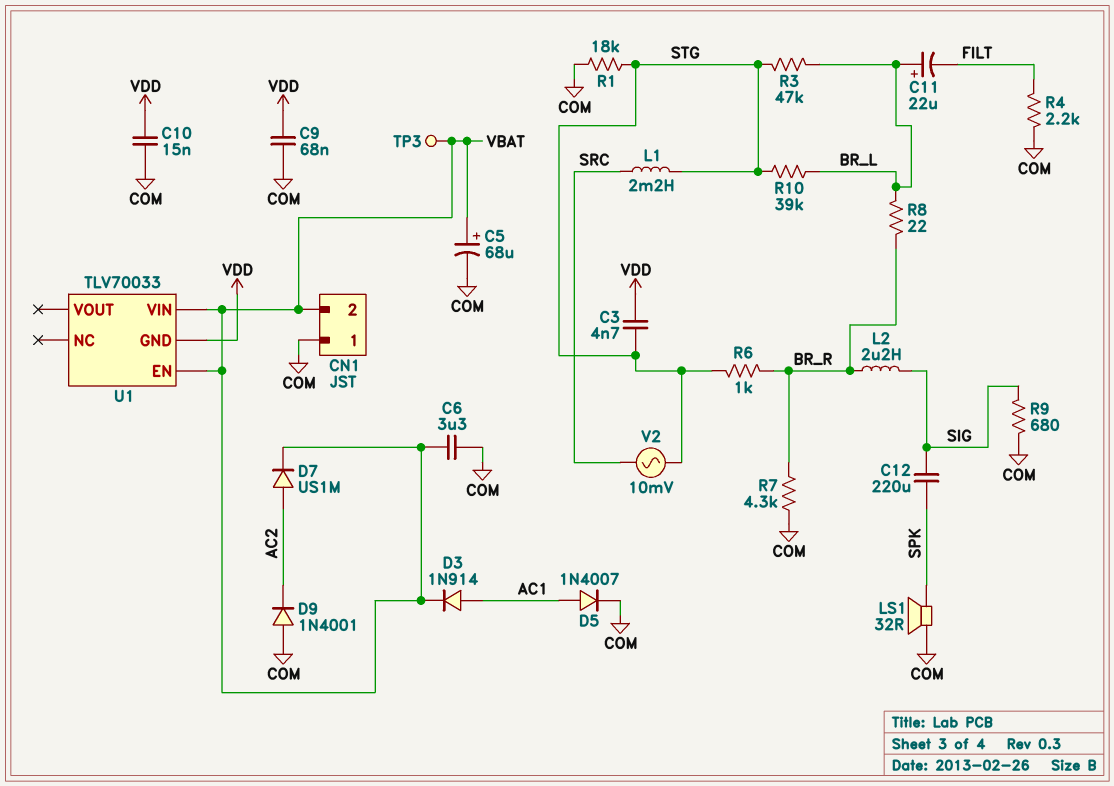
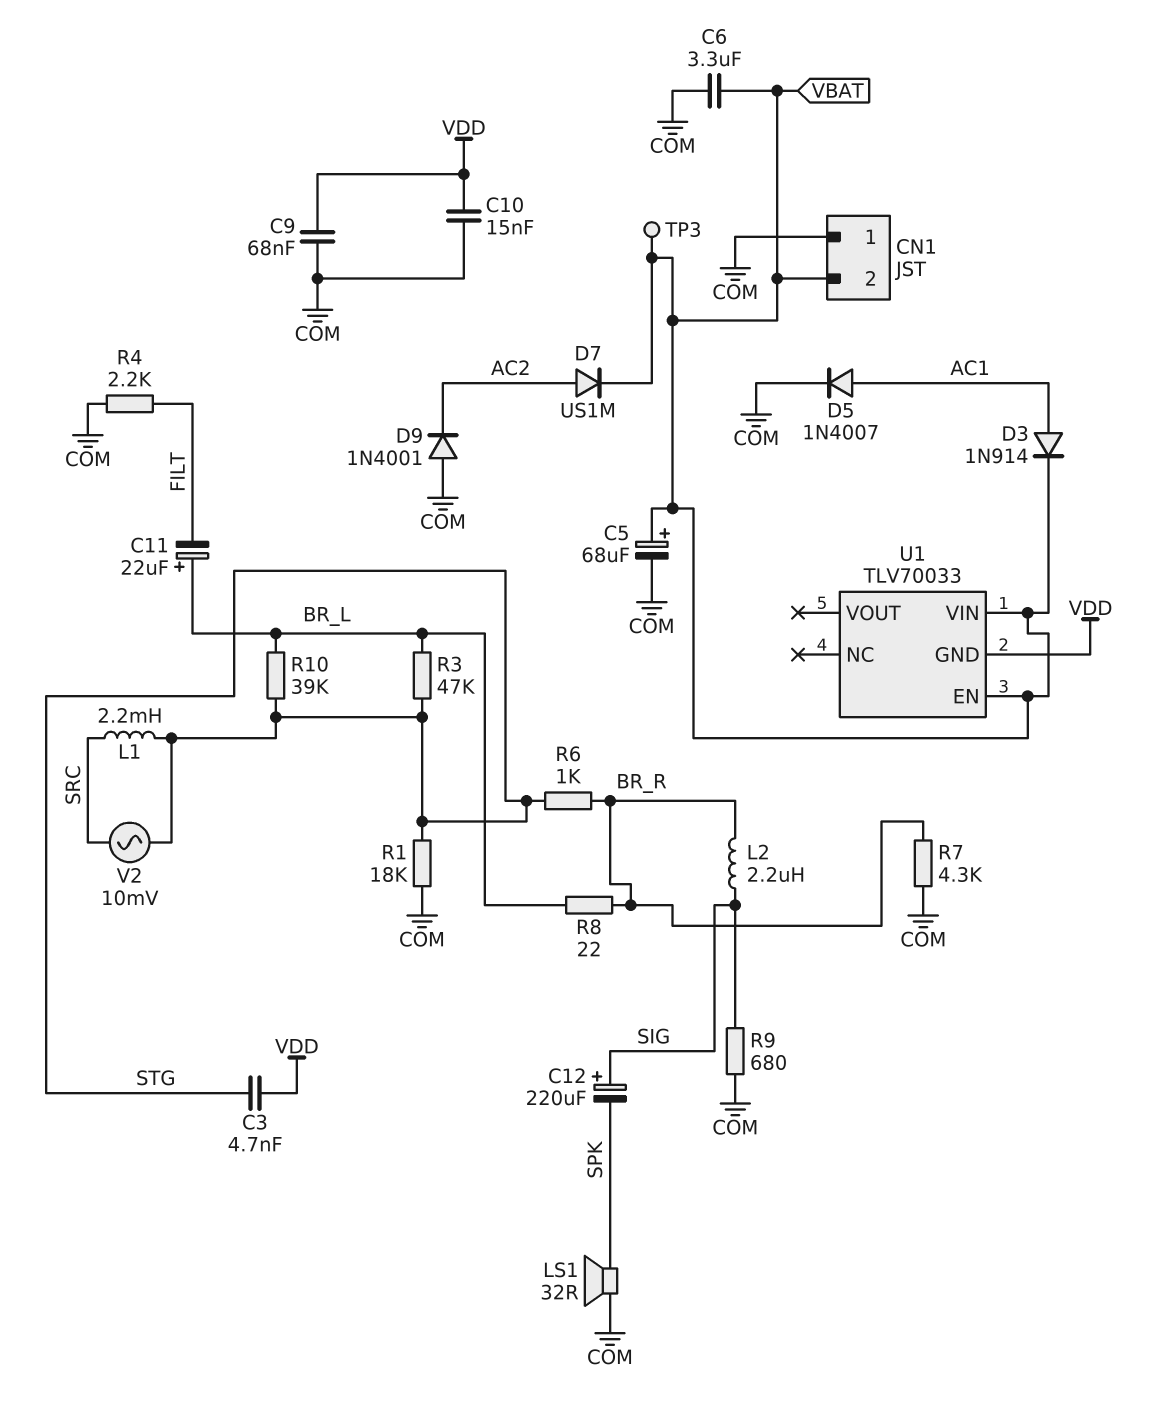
C12: 220uF (SIG, SPK) -> 220uF (plus SIG, minus SPK)

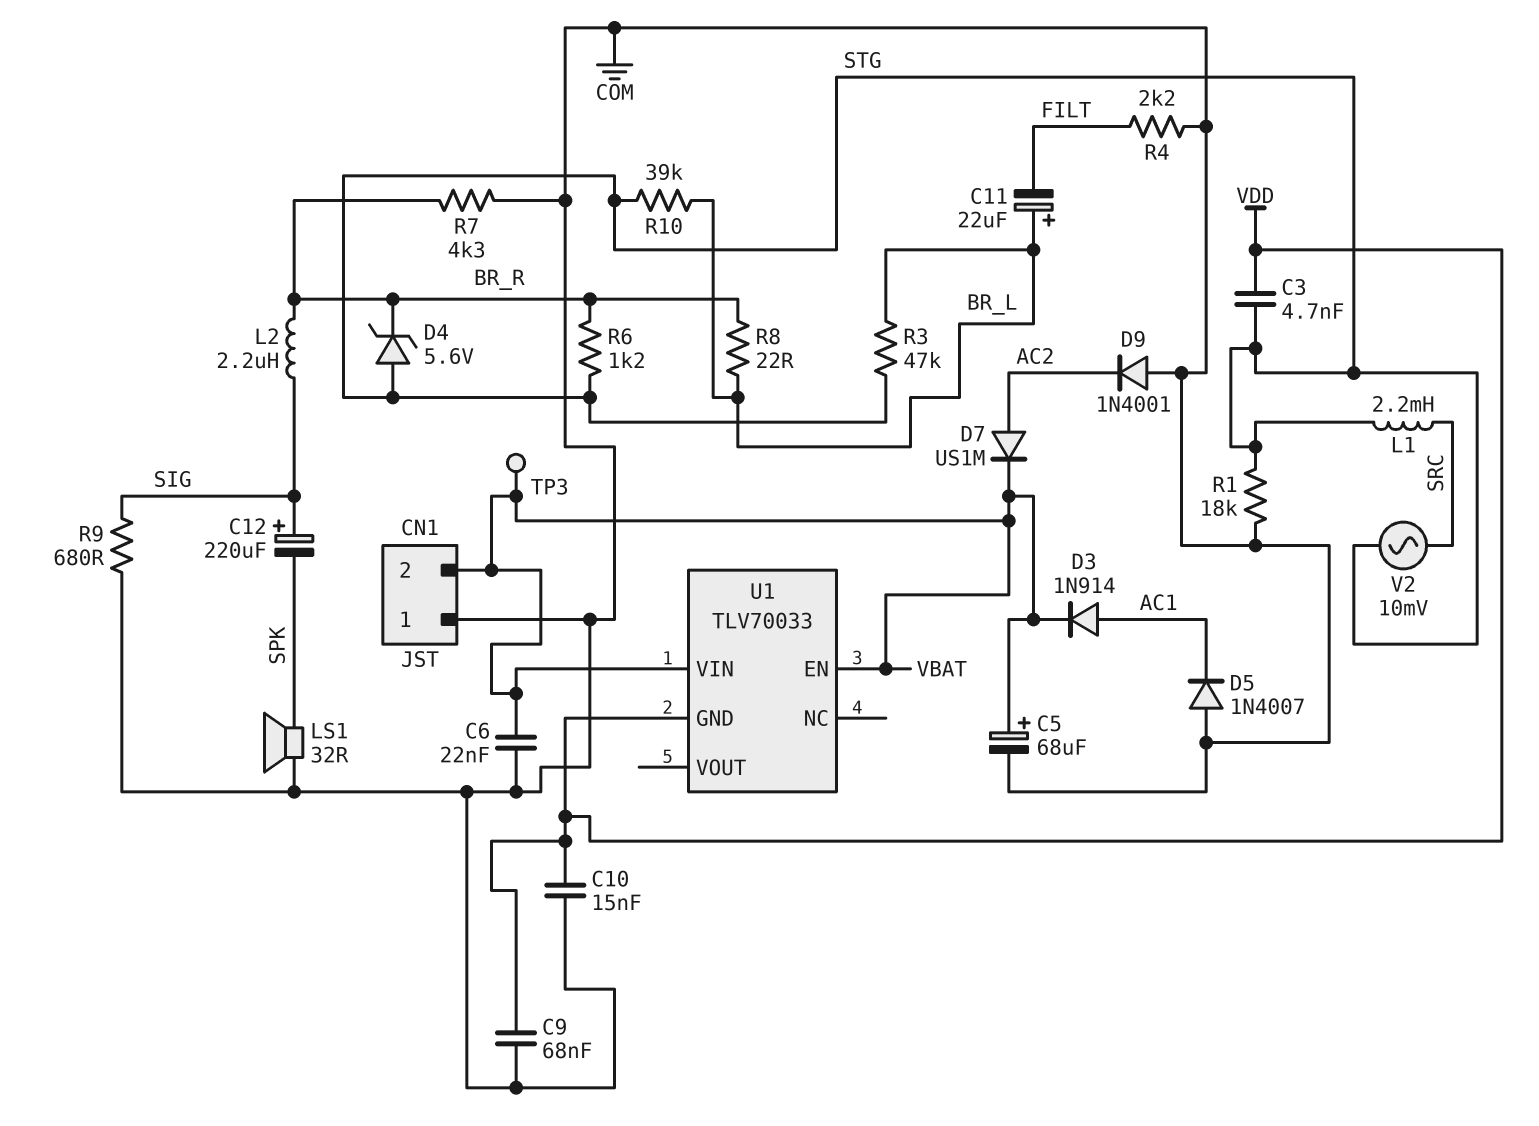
C6: 3.3uF (COM, VBAT) -> 22nF (COM, VBAT)
D4: none -> zener 5.6V (A STG, K BR_R)
D5: diode 1N4007 (A AC1, K COM) -> diode 1N4007 (A COM, K AC1)
R6: 1k (BR_R, STG) -> 1.2k (BR_R, STG)

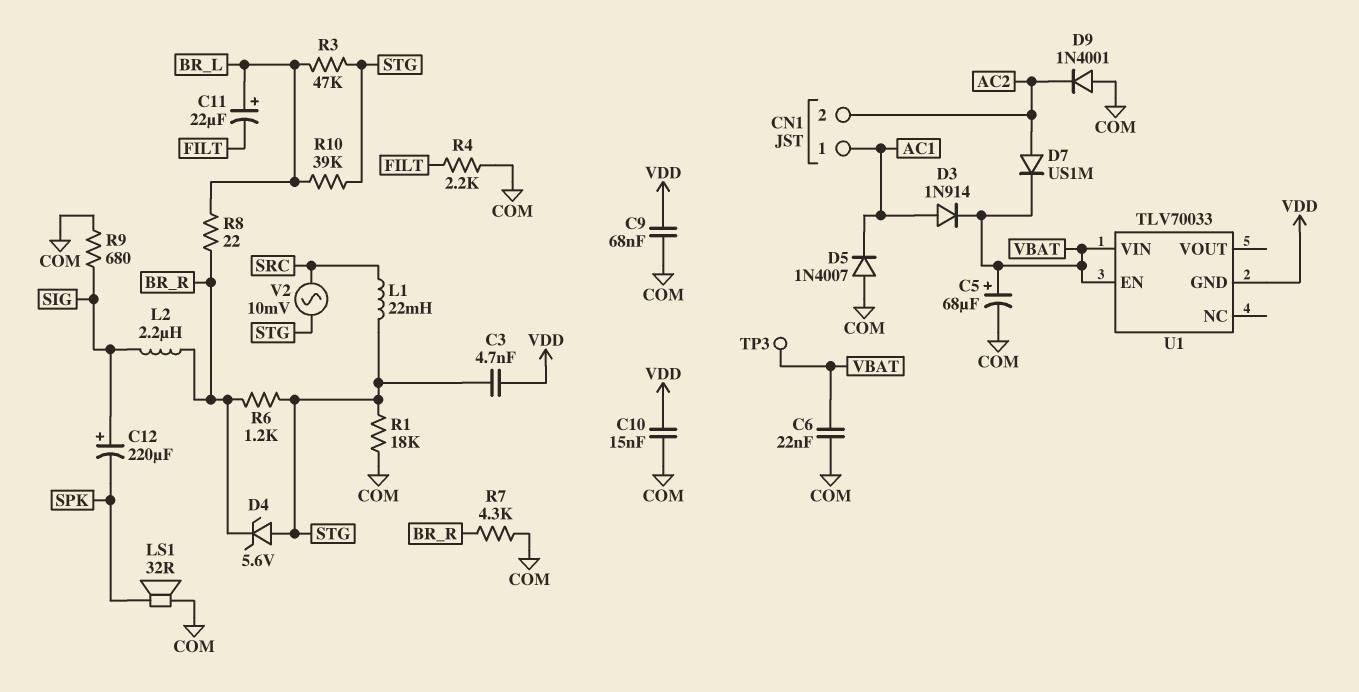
CN1 pin 1: COM -> AC1
CN1 pin 2: VBAT -> AC2
L1: 2.2mH (SRC, STG) -> 22mH (SRC, STG)

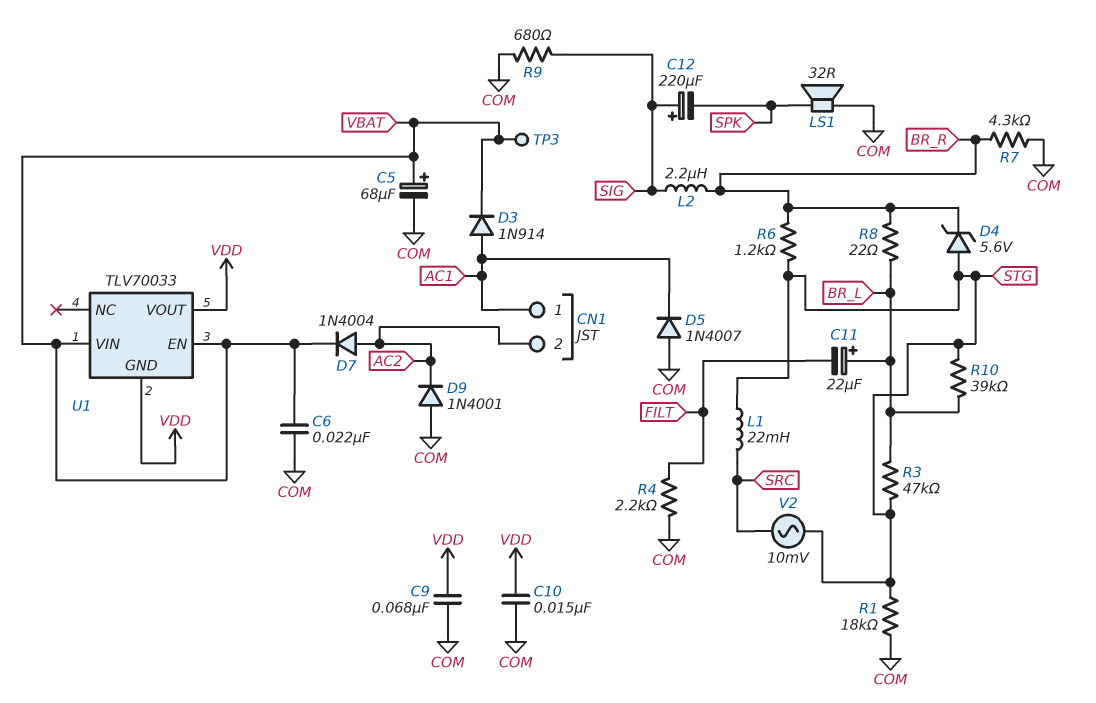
C3: 4.7nF (STG, VDD) -> none
D7: diode US1M (A AC2, K VBAT) -> diode 1N4004 (A AC2, K VBAT)
U1 pin VOUT: none -> VDD

